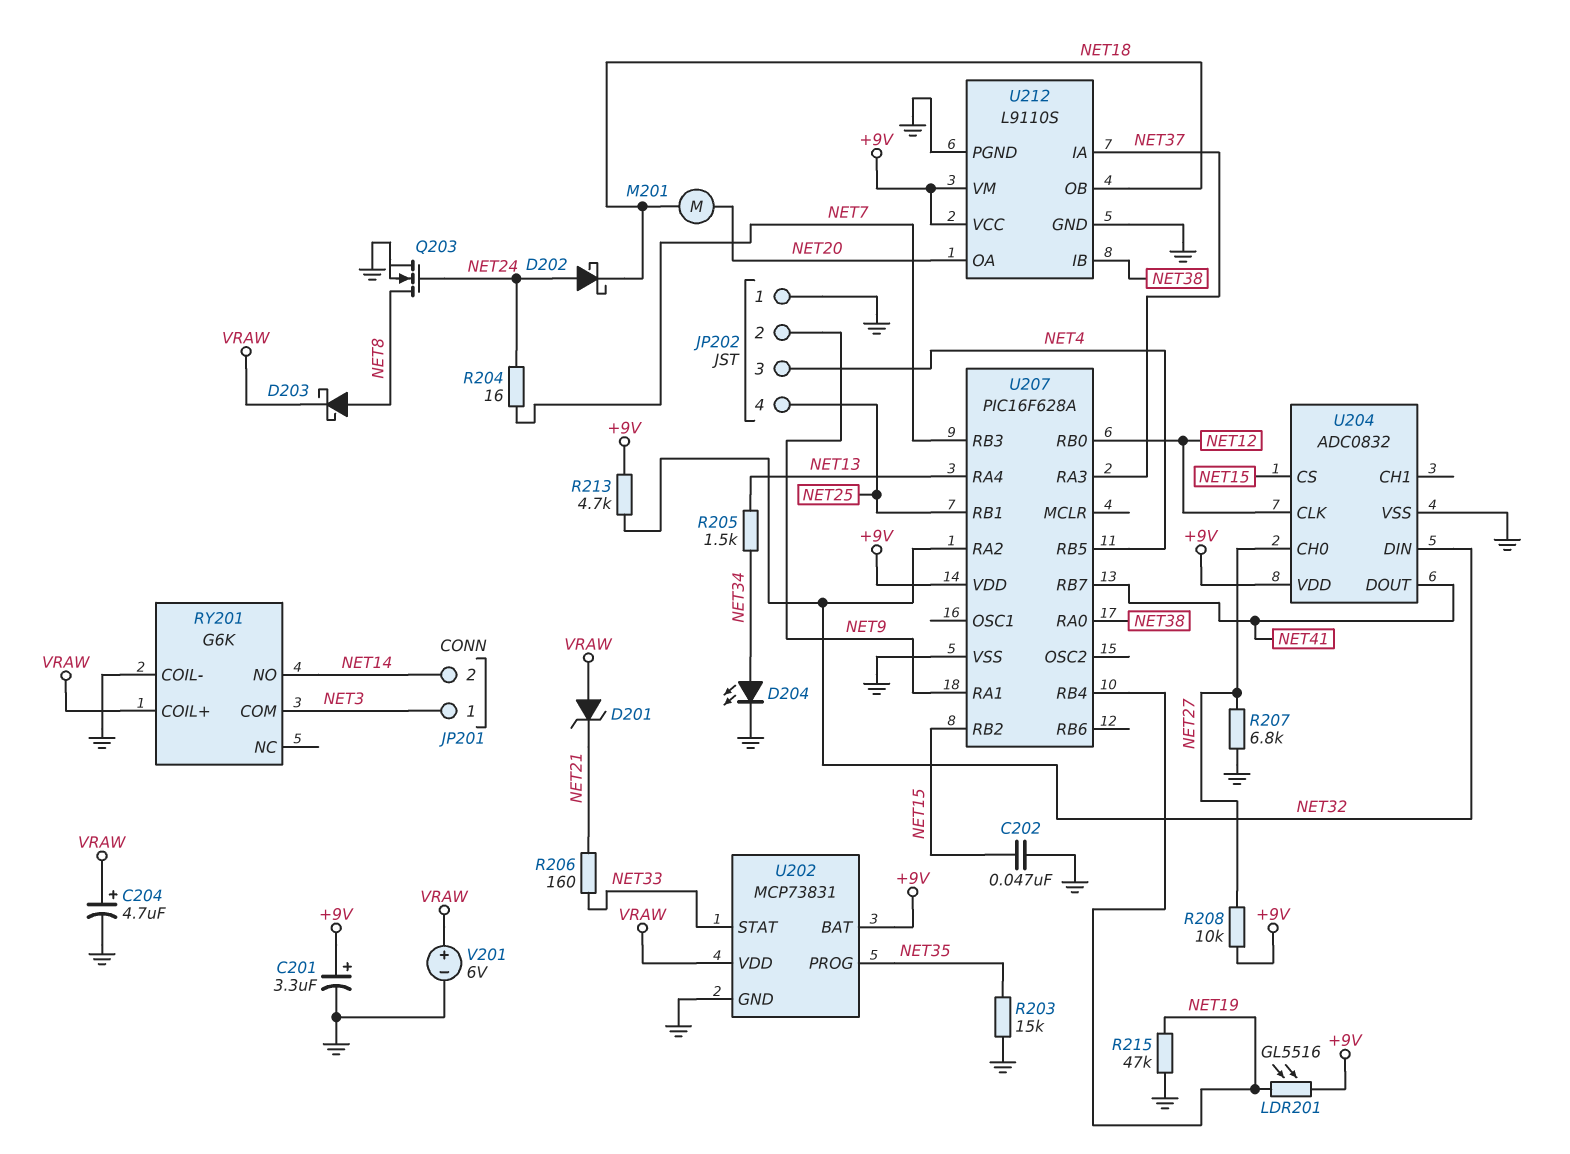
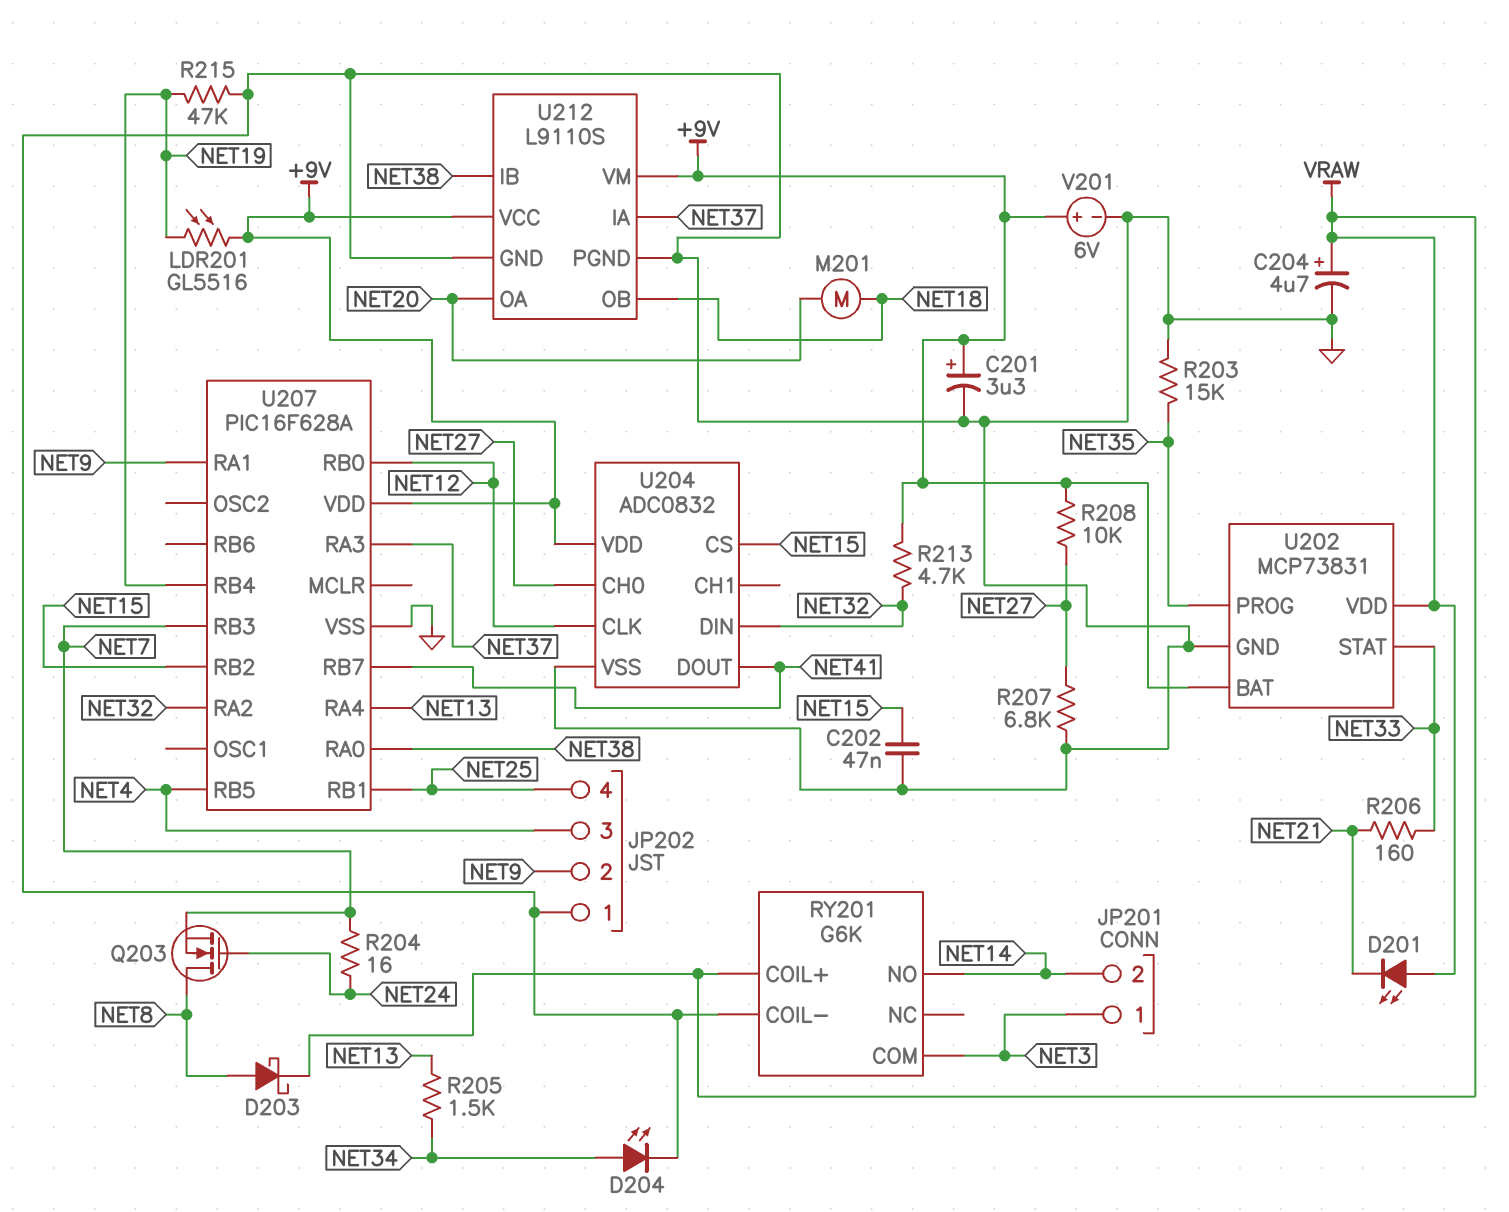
D201: zener (A VRAW, K NET21) -> LED (A VRAW, K NET21)
D202: schottky (A NET24, K NET18) -> none
Q203: NMOS (G NET24, D NET8, S GND) -> NMOS (G NET24, D NET8, S NET7)
V201: 6V (plus VRAW, minus GND) -> 6V (plus +9V, minus GND)

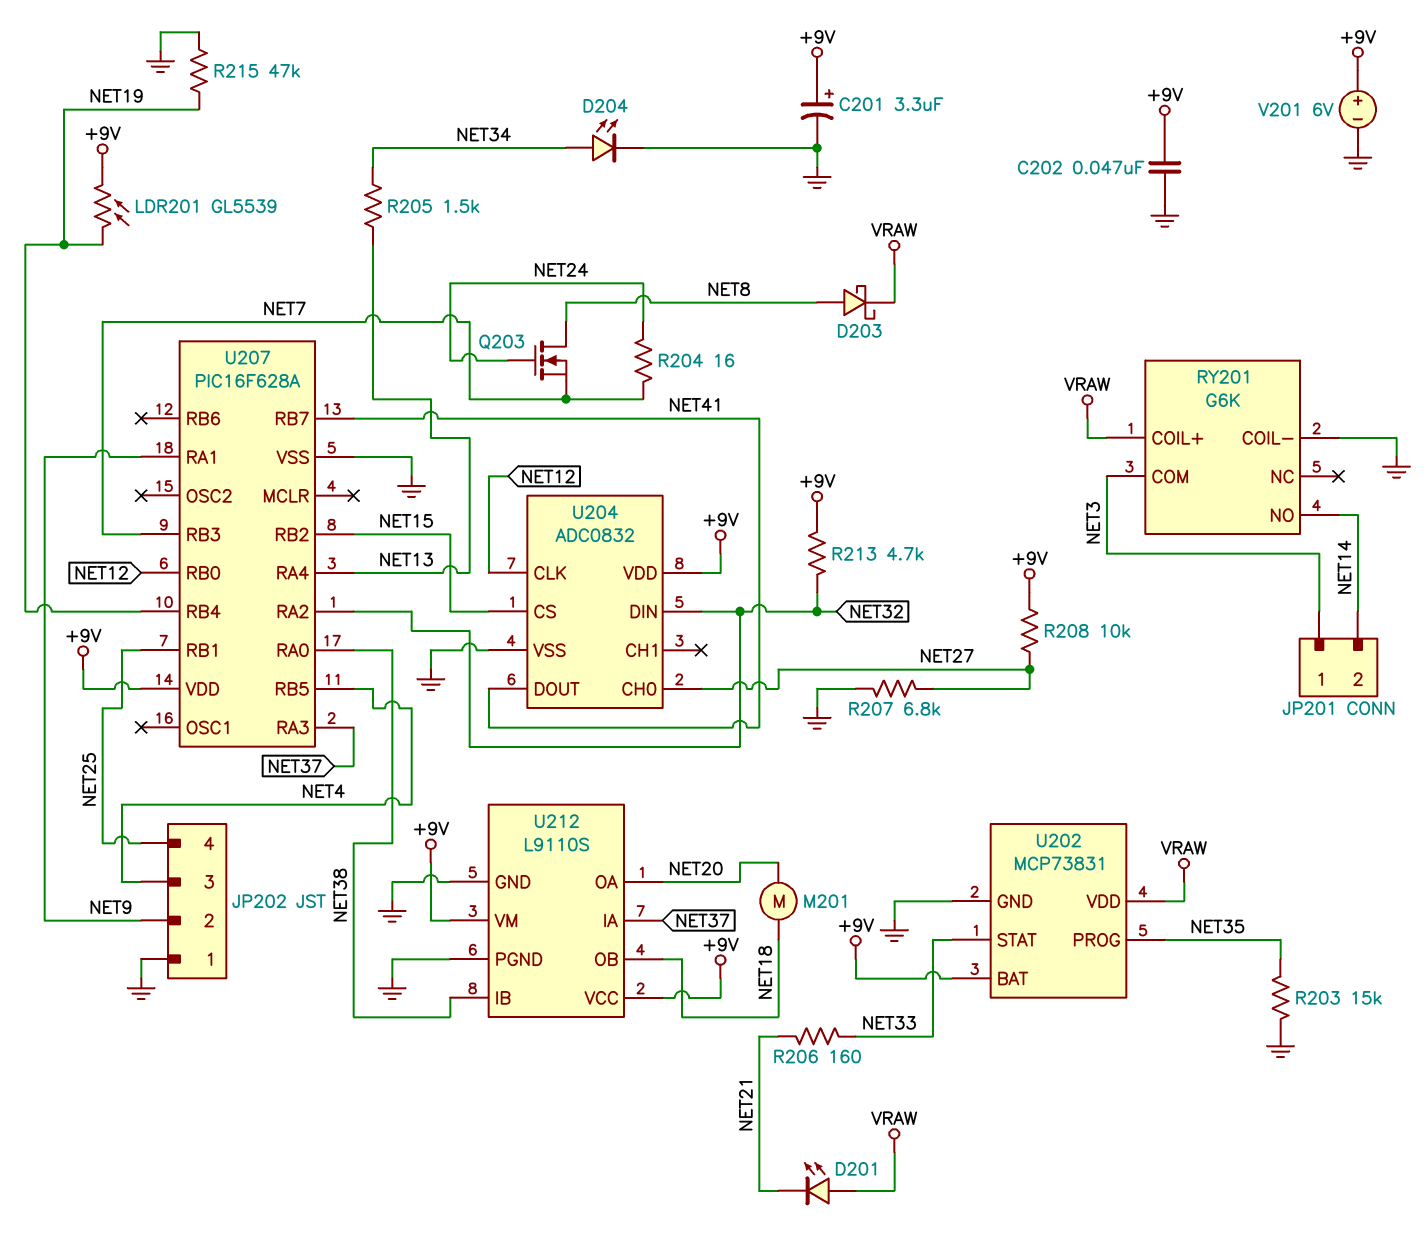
C202: 47nF (GND, NET15) -> 47nF (+9V, GND)
C204: 4.7uF (plus VRAW, minus GND) -> none
LDR201: GL5516 (+9V, NET19) -> GL5539 (+9V, NET19)

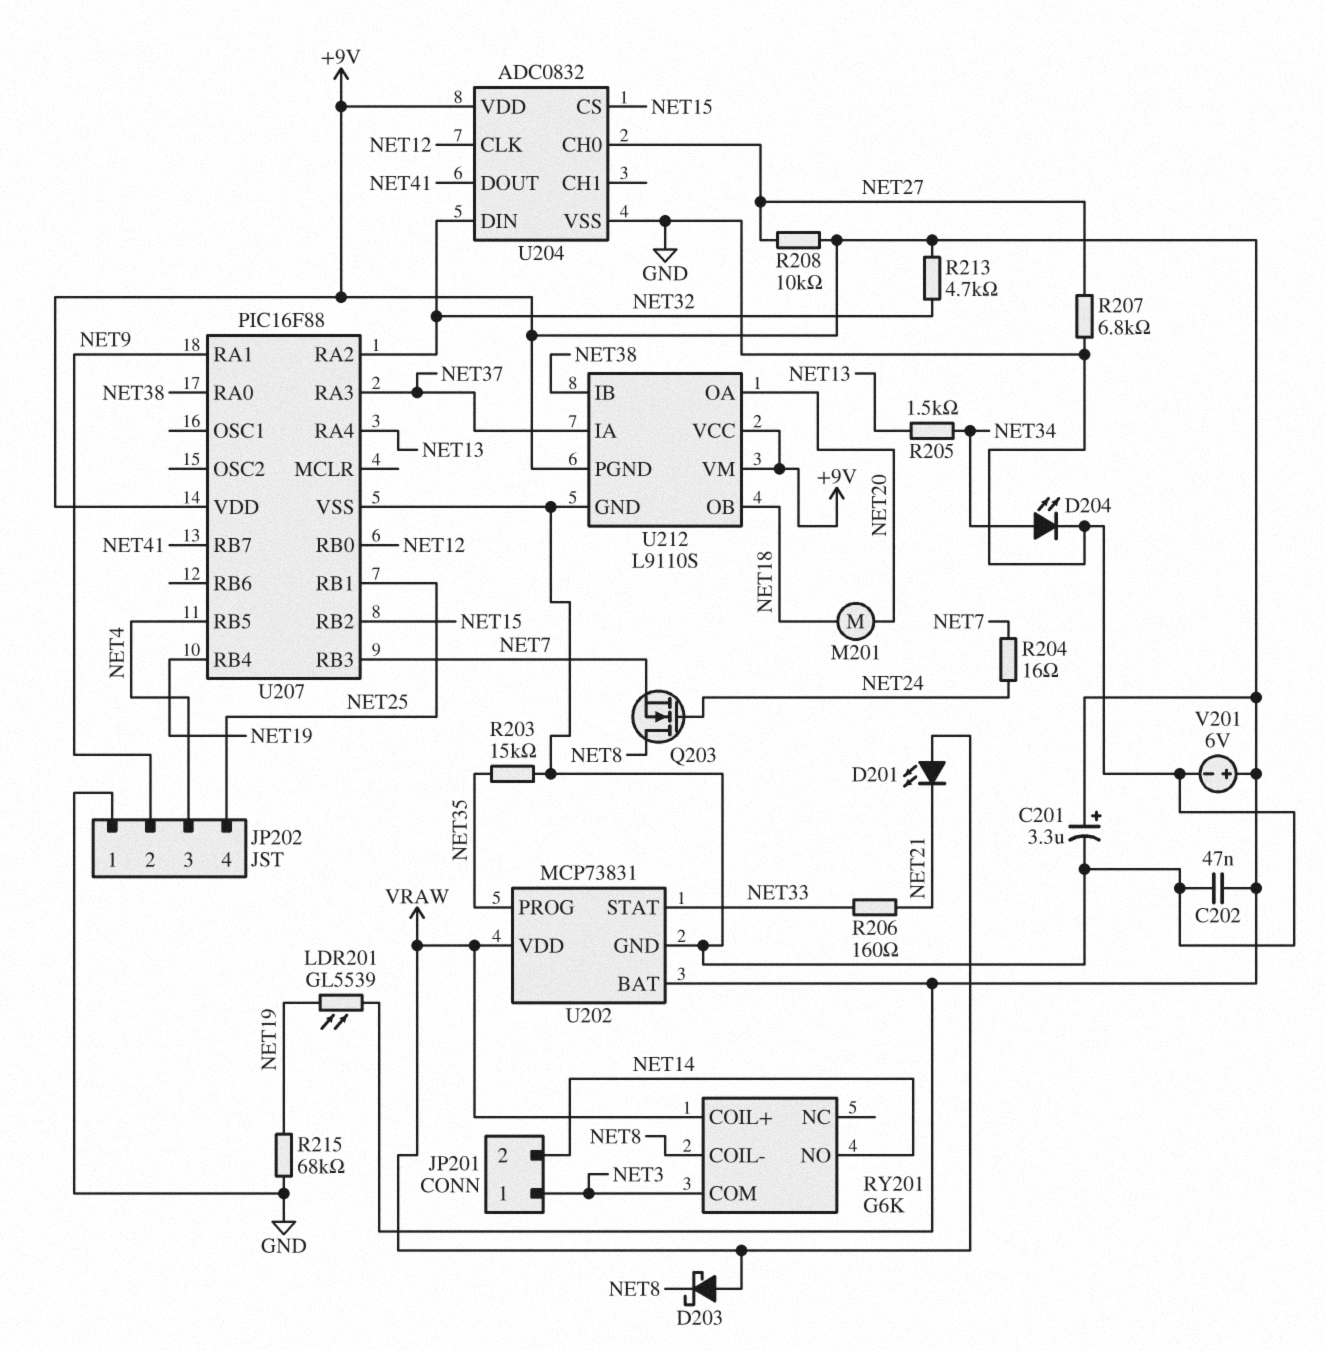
D203: schottky (A NET8, K VRAW) -> schottky (A VRAW, K NET8)
R215: 47k (GND, NET19) -> 68k (GND, NET19)
RY201 pin COIL-: GND -> NET8
U207: PIC16F628A -> PIC16F88
U212 pin PGND: GND -> +9V

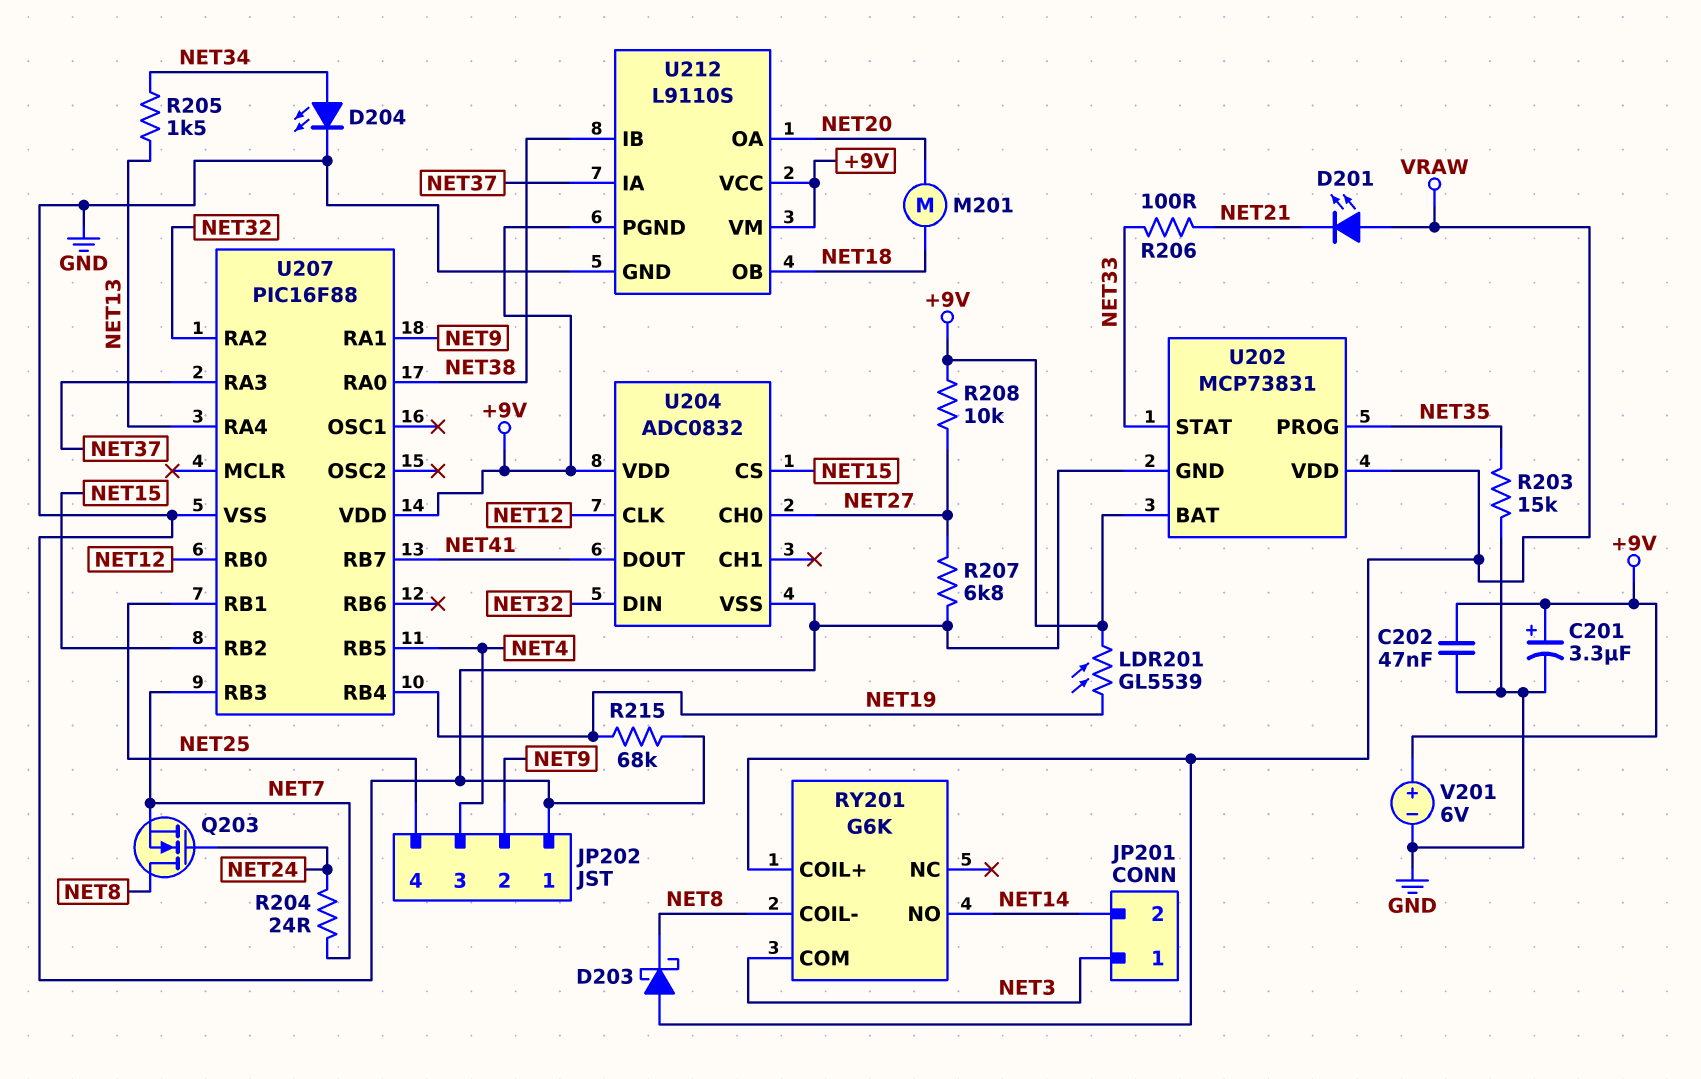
R204: 16 (NET7, NET24) -> 24 (NET7, NET24)
R206: 160 (NET21, NET33) -> 100 (NET21, NET33)
R213: 4.7k (+9V, NET32) -> none

